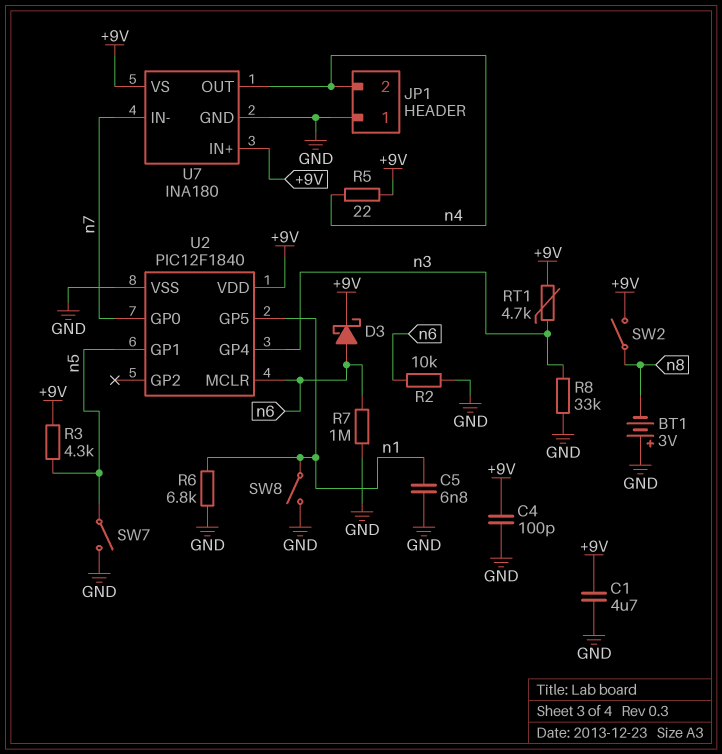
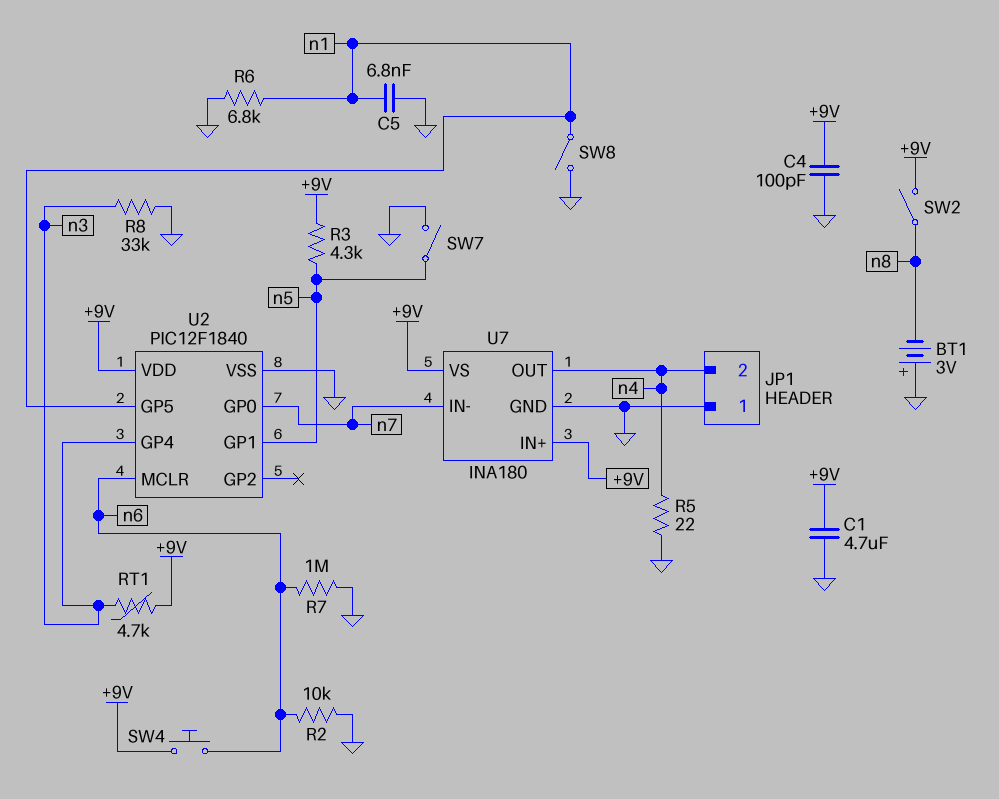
D3: schottky (A n6, K +9V) -> none
R5: 22 (+9V, n4) -> 22 (GND, n4)
SW4: none -> button (+9V, n6)

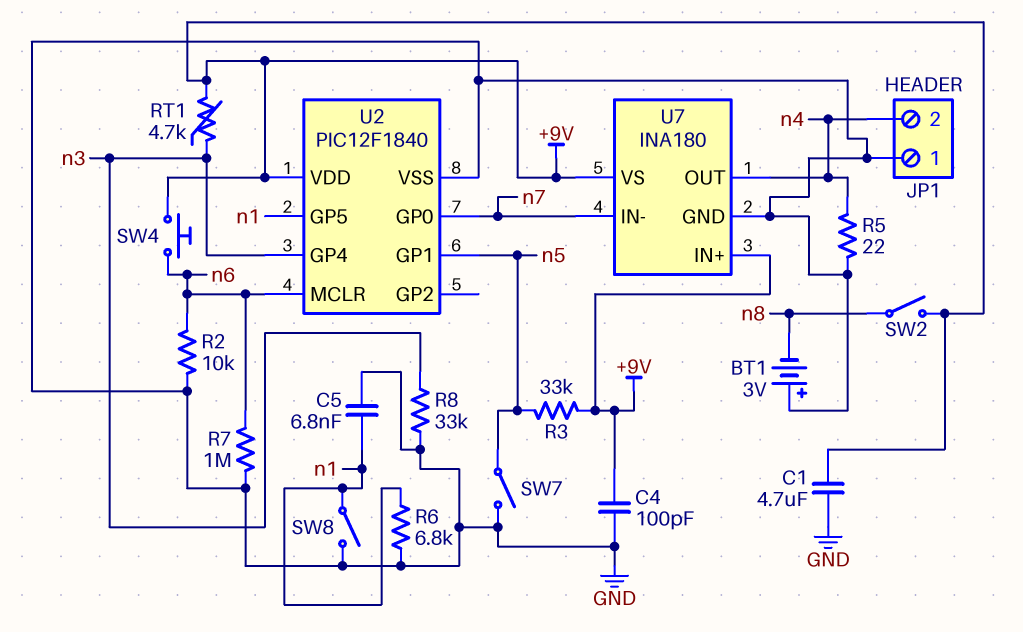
R3: 4.3k (+9V, n5) -> 33k (+9V, n5)

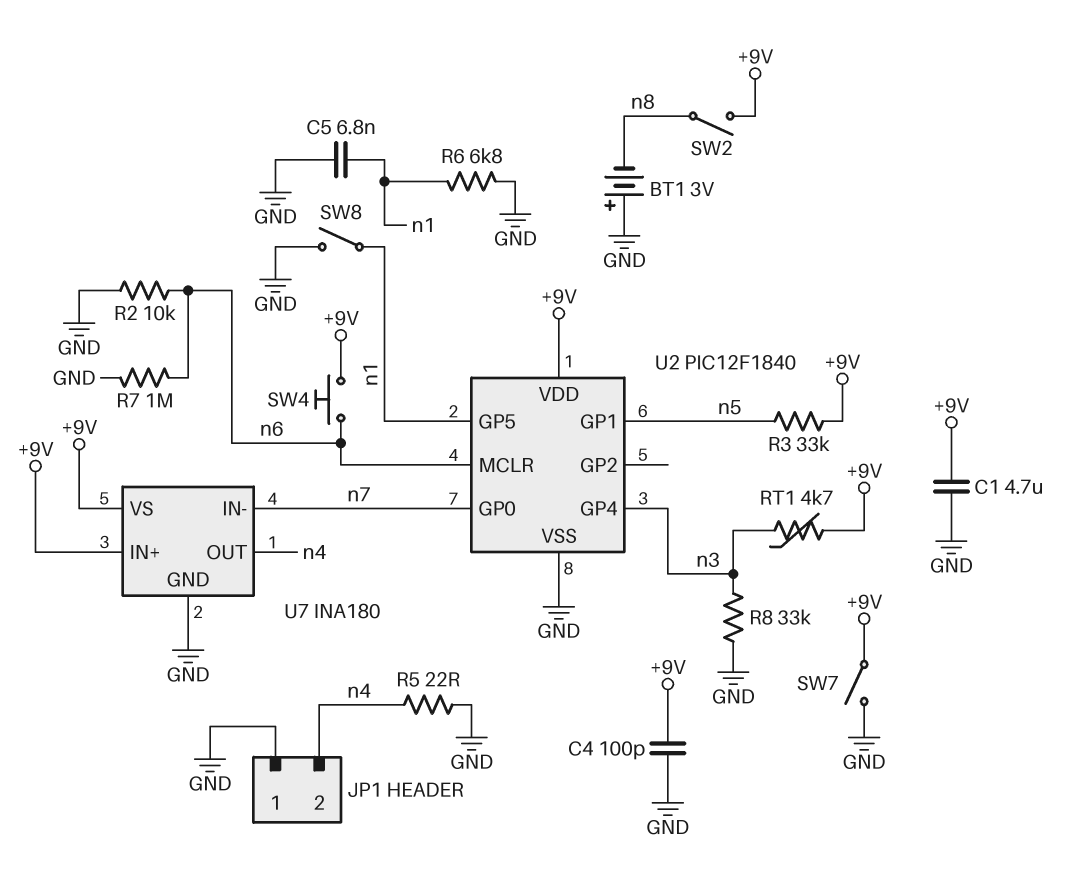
SW7: switch (GND, n5) -> switch (+9V, GND)

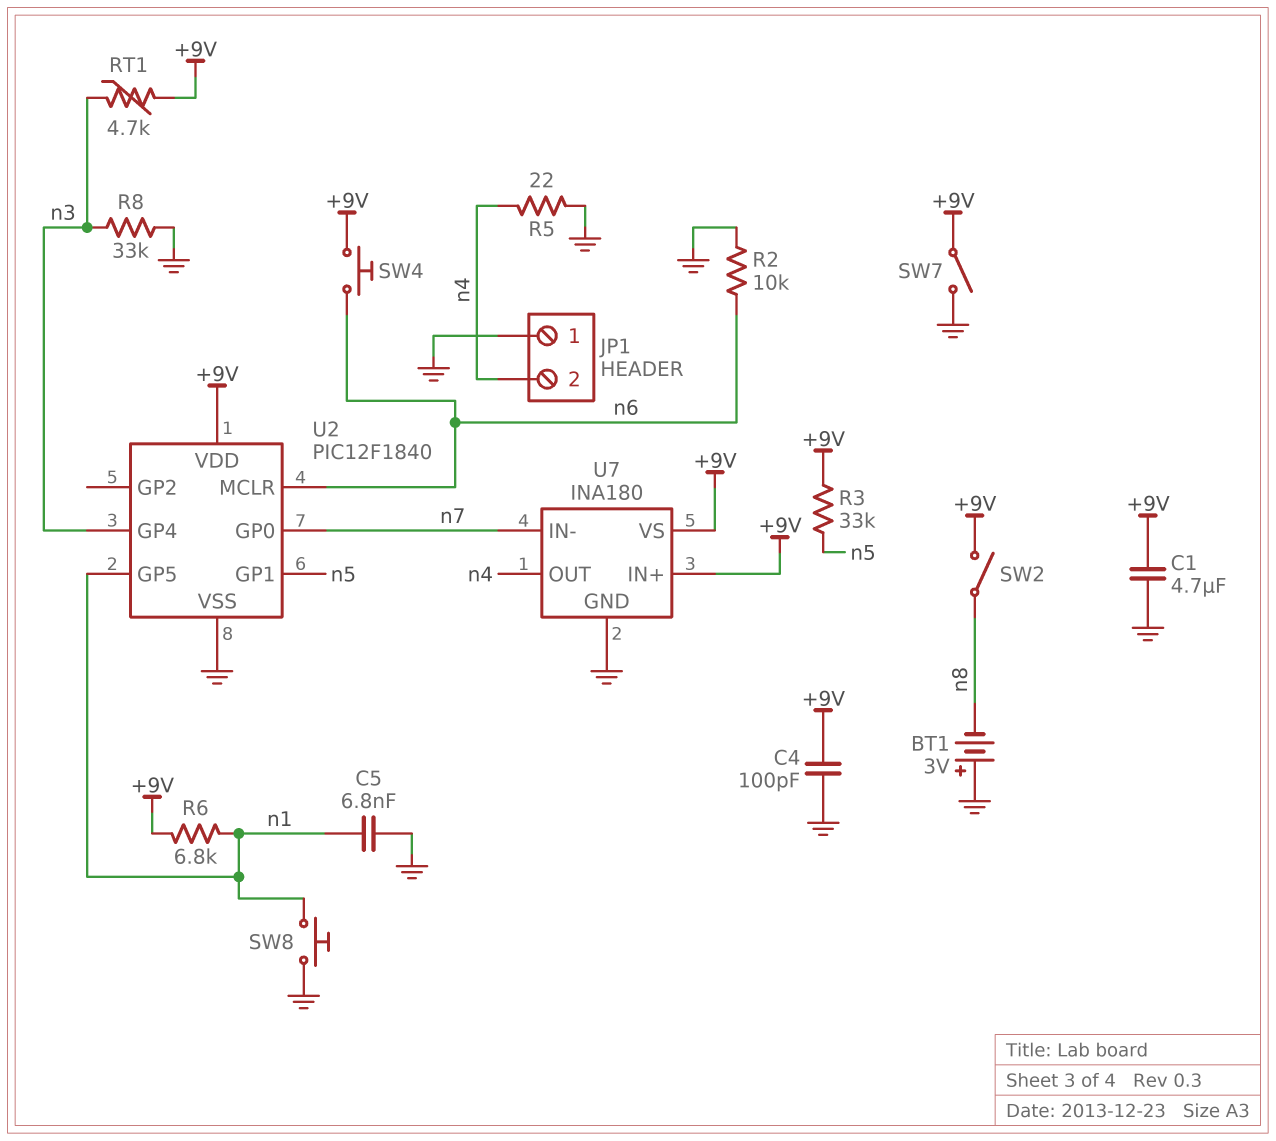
R6: 6.8k (GND, n1) -> 6.8k (+9V, n1)
R7: 1M (GND, n6) -> none
SW8: switch (GND, n1) -> button (GND, n1)

